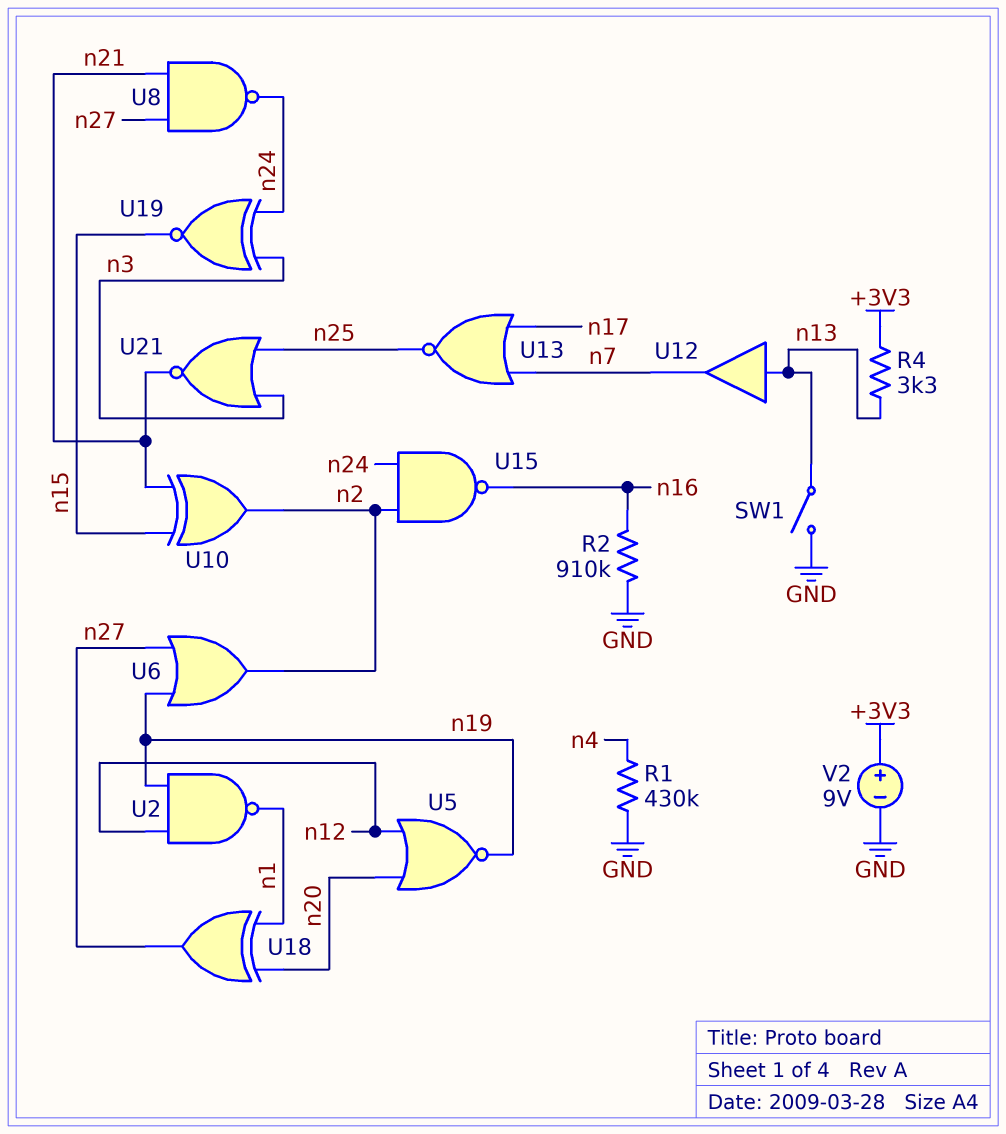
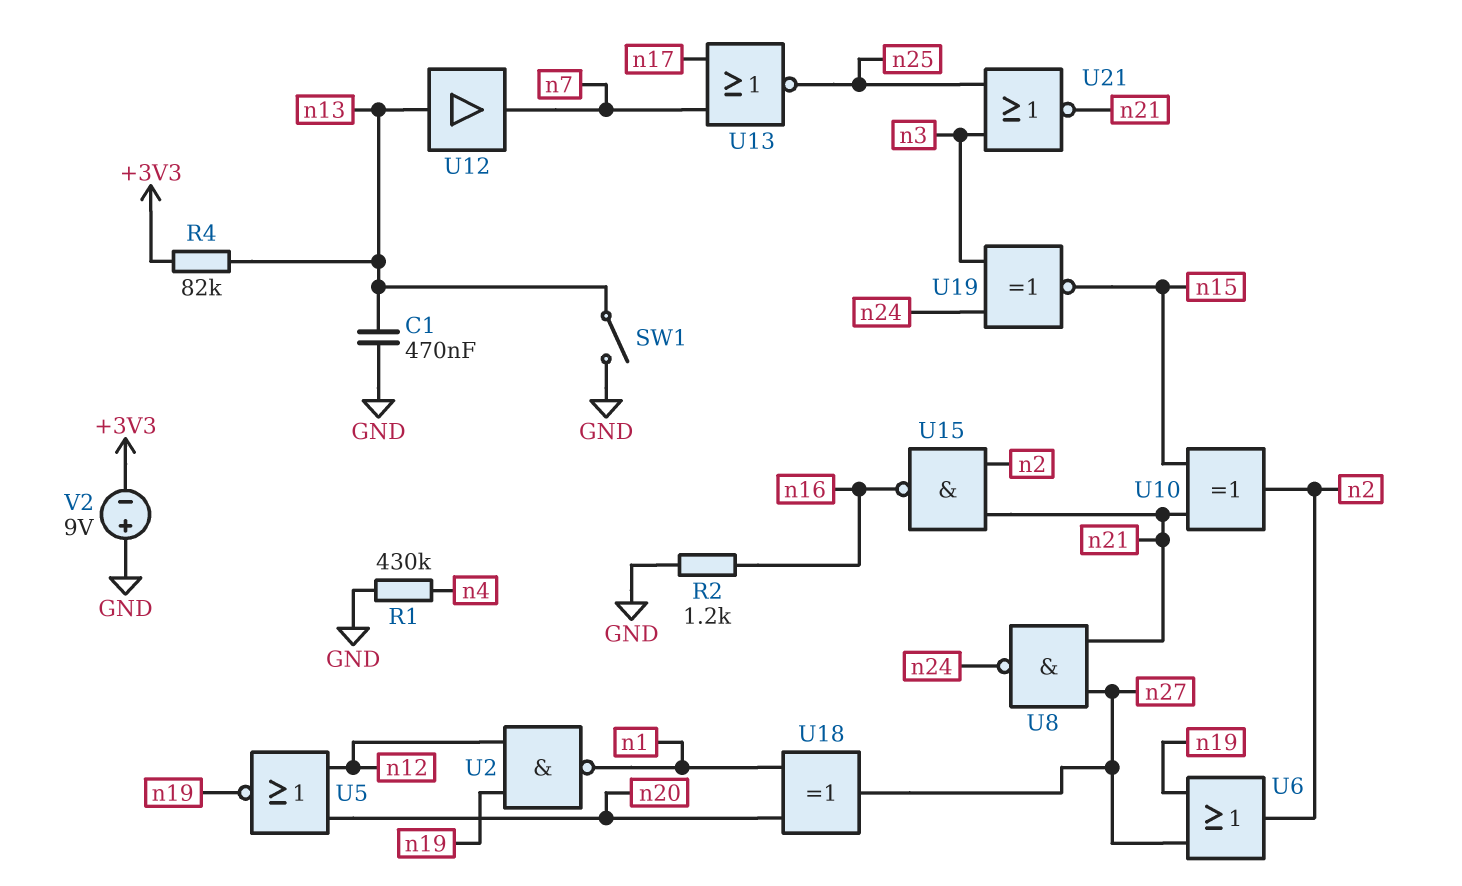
C1: none -> 470nF (GND, n13)
R2: 910k (GND, n16) -> 1.2k (GND, n16)
R4: 3.3k (+3V3, n13) -> 82k (+3V3, n13)
U15: NAND (in n2, in n24, out n16) -> NAND (in n2, in n21, out n16)
V2: 9V (plus +3V3, minus GND) -> 9V (plus GND, minus +3V3)

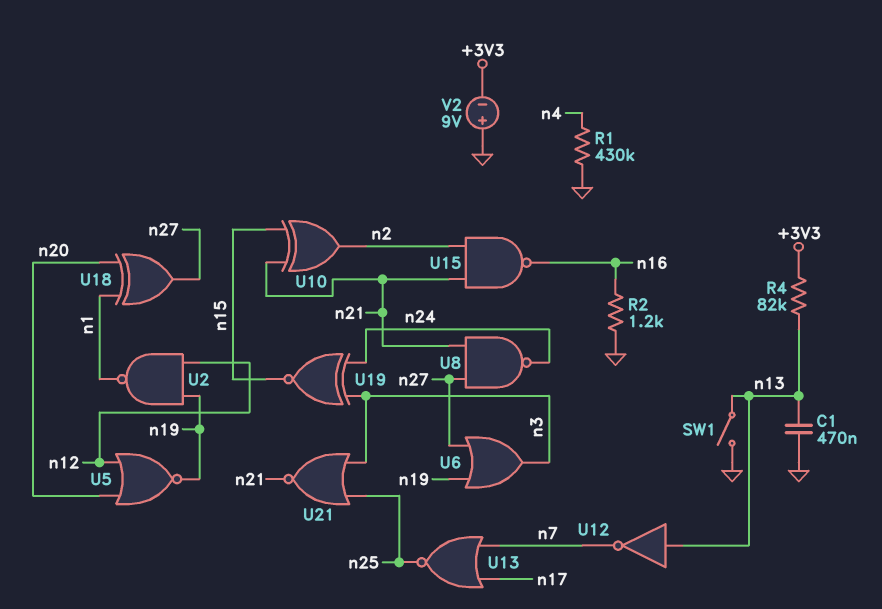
U6: OR (in n19, in n27, out n2) -> OR (in n19, in n27, out n3)
U12: buffer (in n13, out n7) -> NOT (in n13, out n7)

